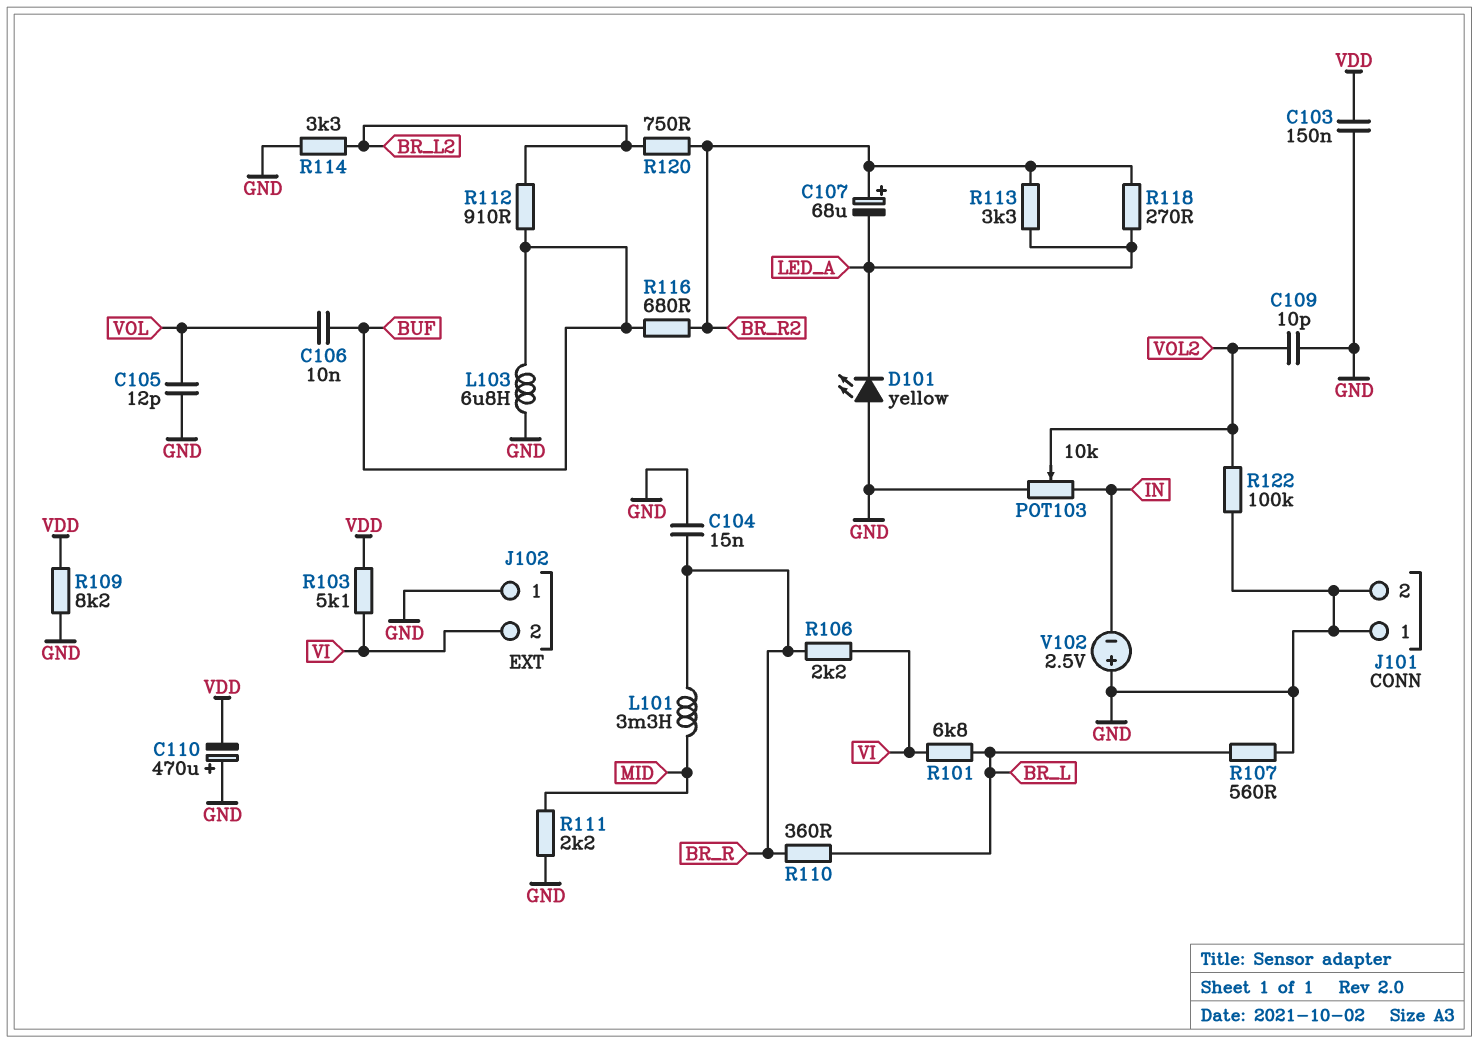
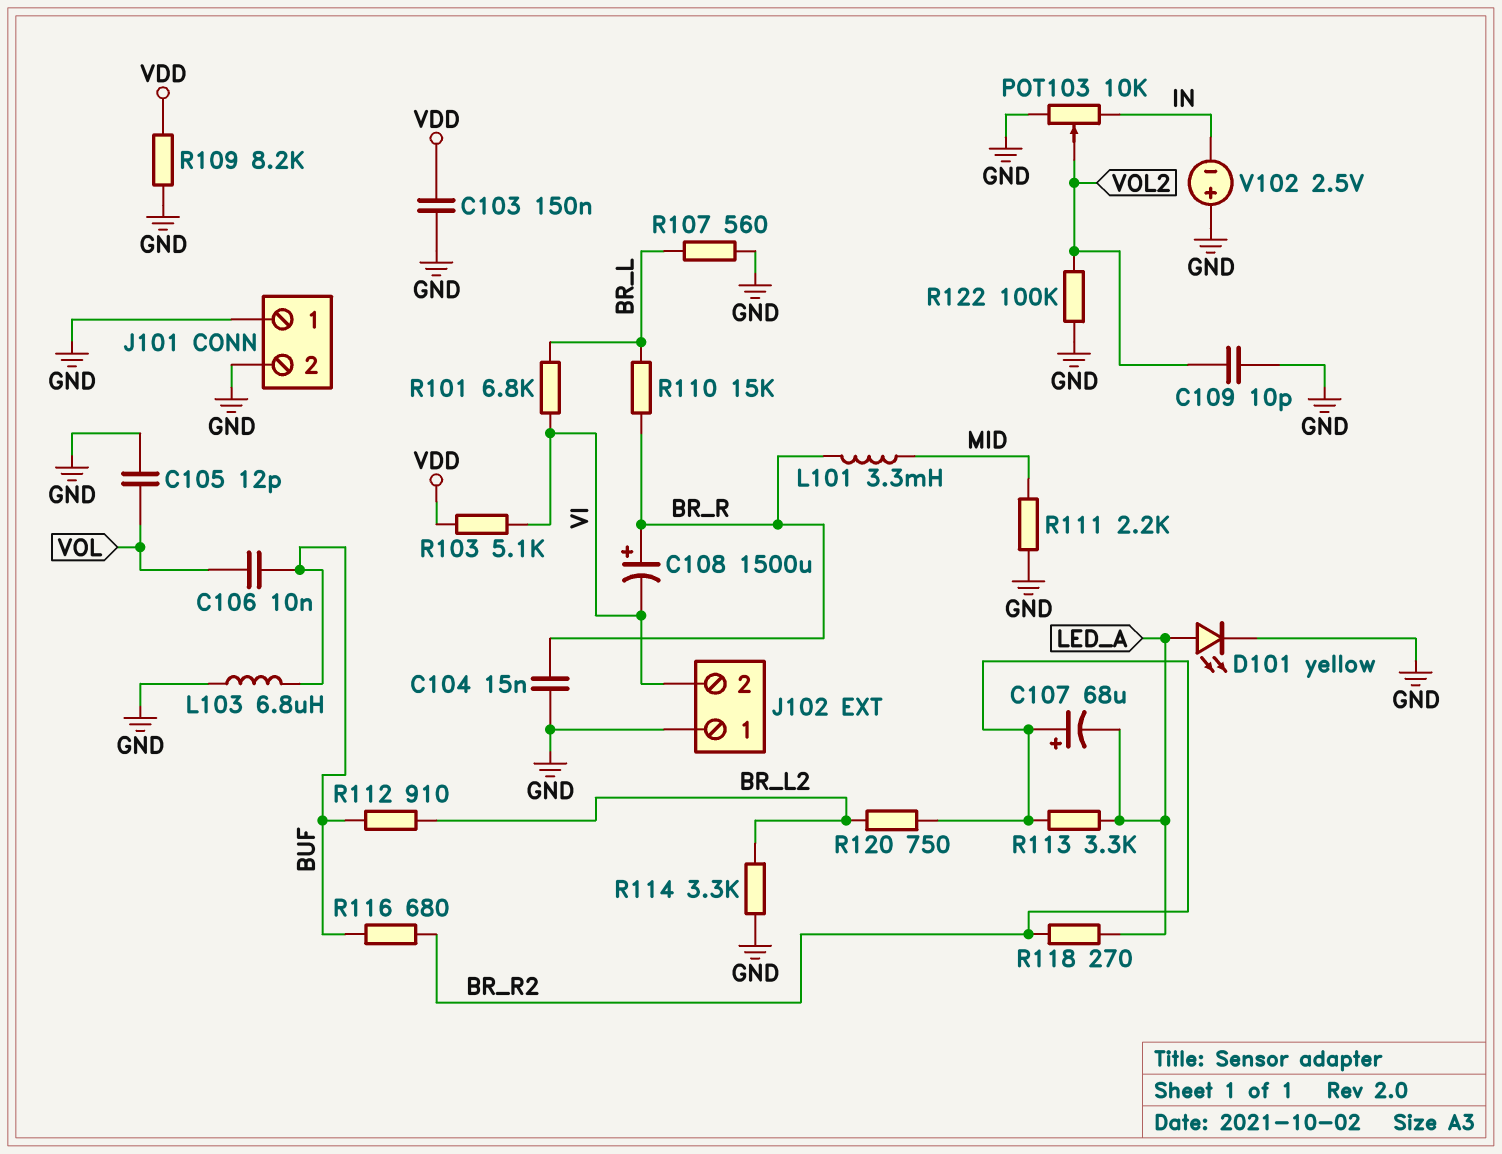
C108: none -> 1500uF (plus BR_R, minus VI)
C110: 470uF (plus GND, minus VDD) -> none
D101: LED yellow (A GND, K LED_A) -> LED yellow (A LED_A, K GND)
R106: 2.2k (BR_R, VI) -> none
R110: 360 (BR_L, BR_R) -> 15k (BR_L, BR_R)

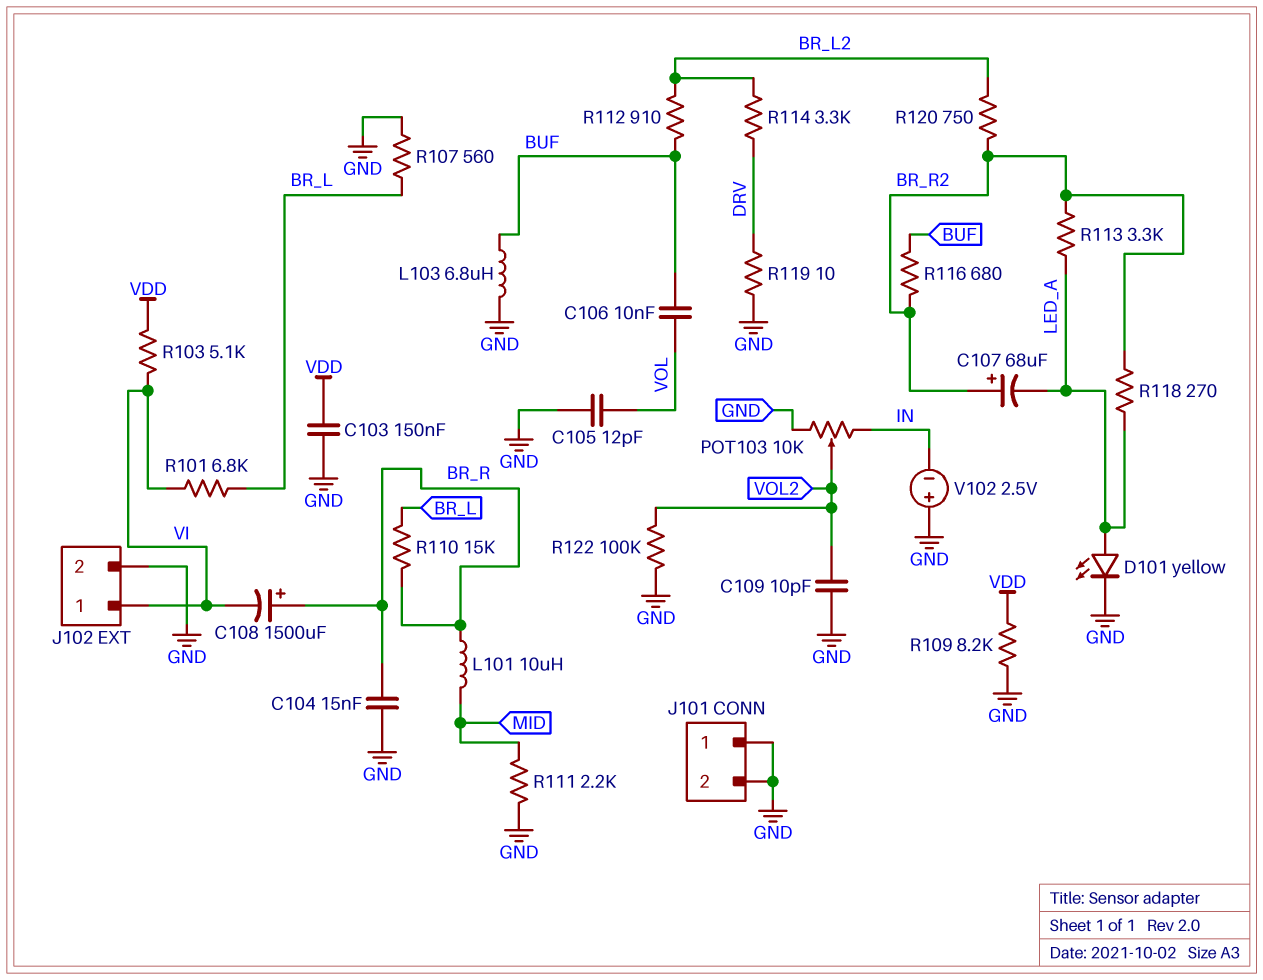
J102 pin 1: GND -> VI
J102 pin 2: VI -> GND
L101: 3.3mH (BR_R, MID) -> 10uH (BR_R, MID)
R114: 3.3k (BR_L2, GND) -> 3.3k (BR_L2, DRV)
R119: none -> 10 (DRV, GND)

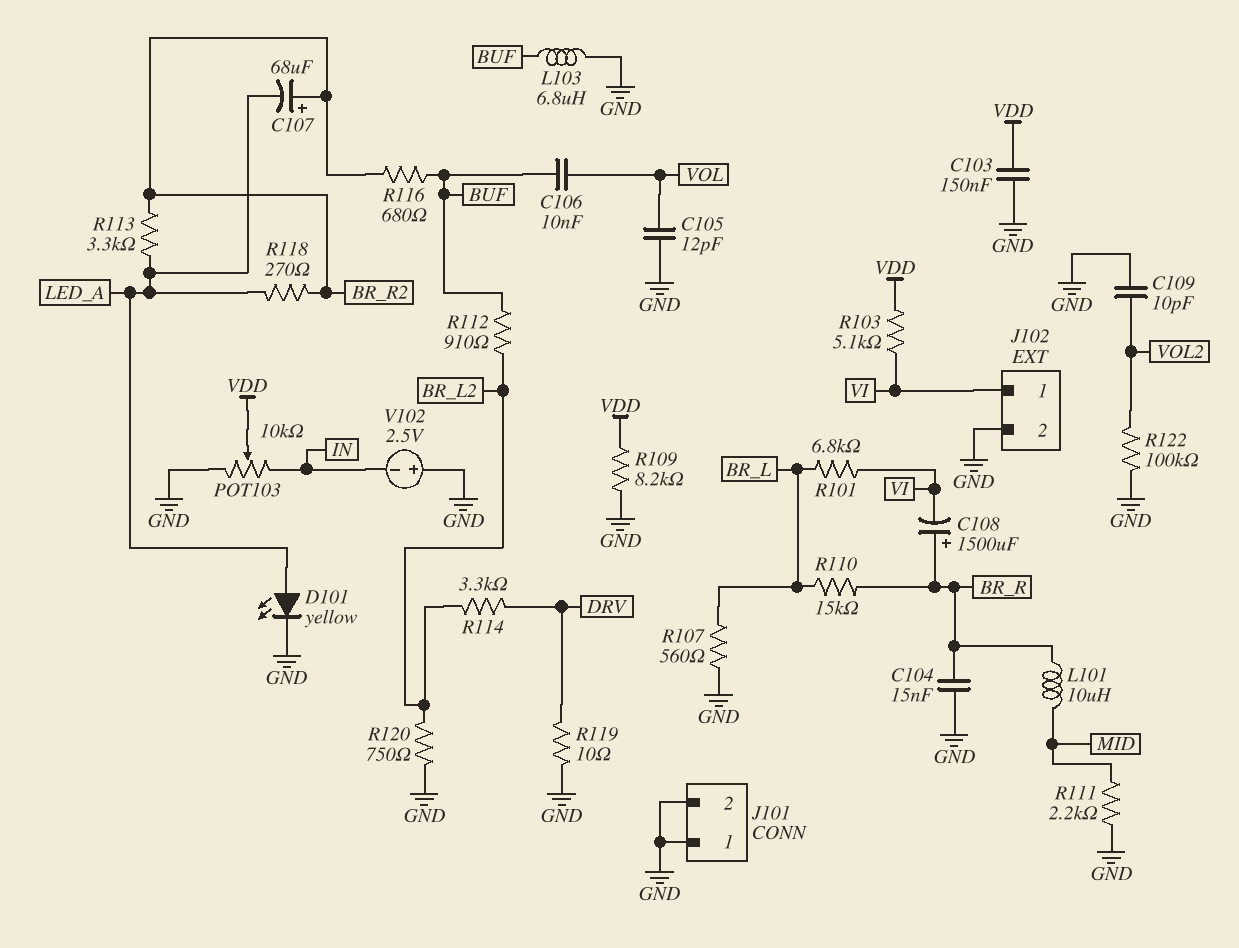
POT103: 10k (GND, IN, wiper VOL2) -> 10k (GND, IN, wiper VDD)
R120: 750 (BR_L2, BR_R2) -> 750 (BR_L2, GND)

